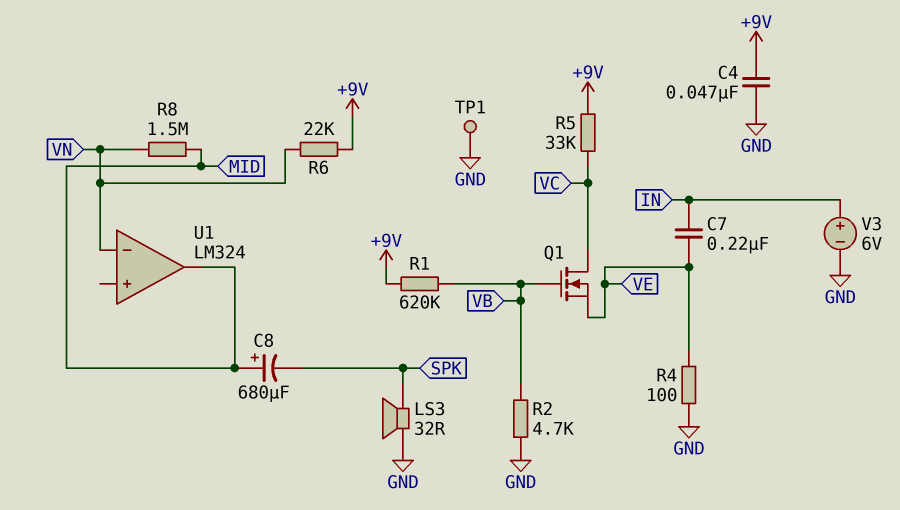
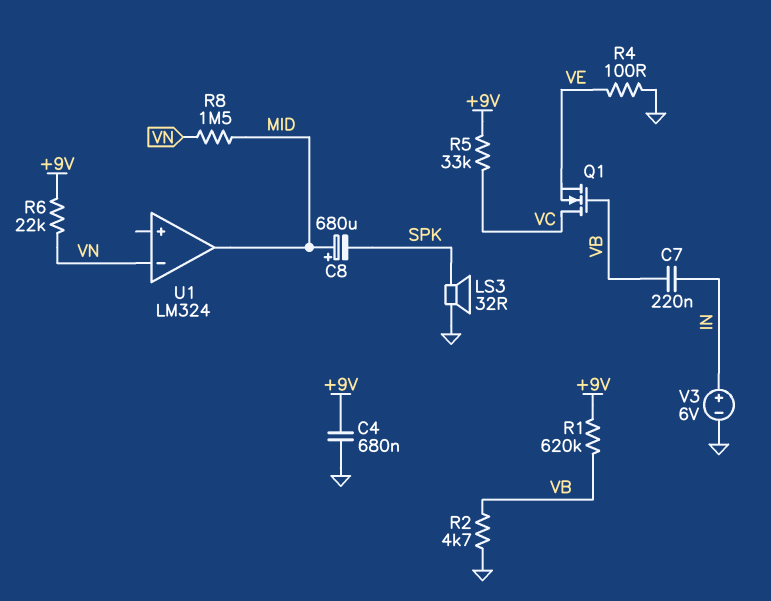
C4: 47nF (+9V, GND) -> 680nF (+9V, GND)
C7: 220nF (IN, VE) -> 220nF (IN, VB)
TP1: test point (GND) -> none

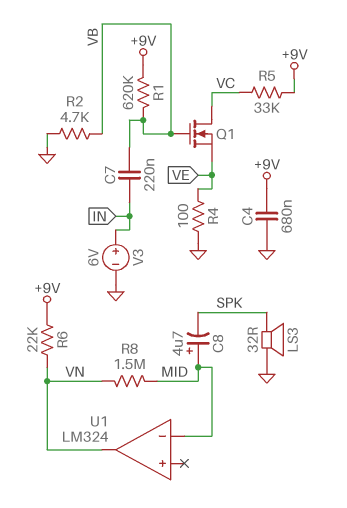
C8: 680uF (plus MID, minus SPK) -> 4.7uF (plus MID, minus SPK)
U1 pin in-: VN -> MID
U1 pin out: MID -> VN

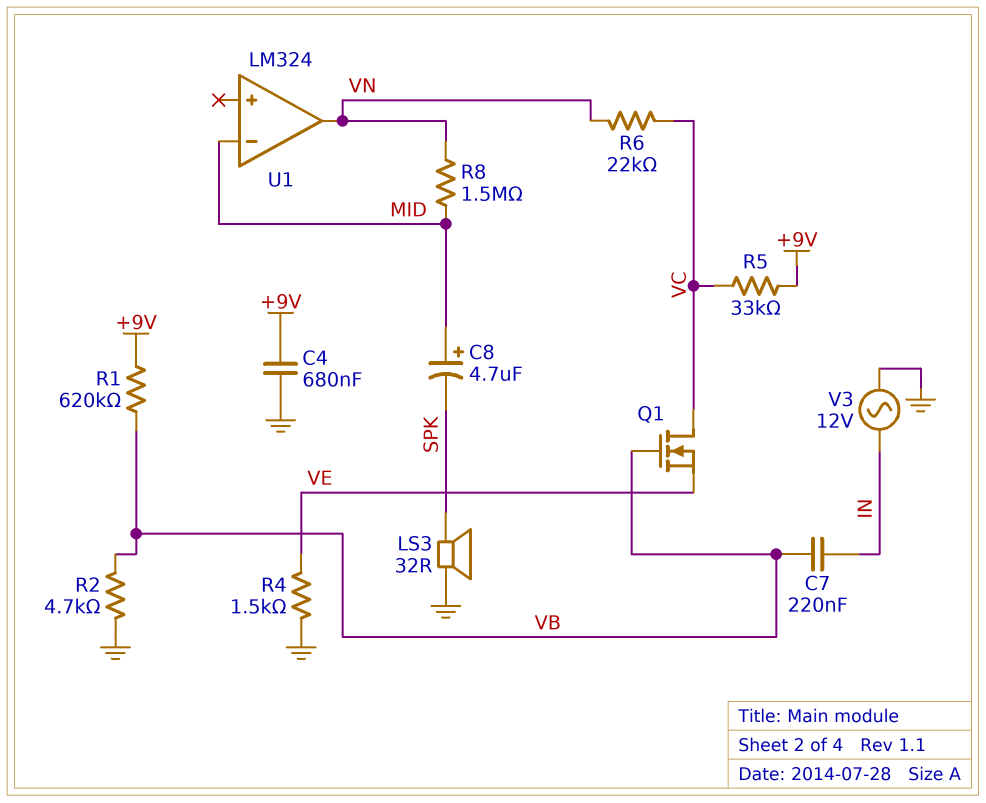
R4: 100 (GND, VE) -> 1.5k (GND, VE)
R6: 22k (+9V, VN) -> 22k (VC, VN)
V3: 6V (plus IN, minus GND) -> AC 12V (GND, IN)

